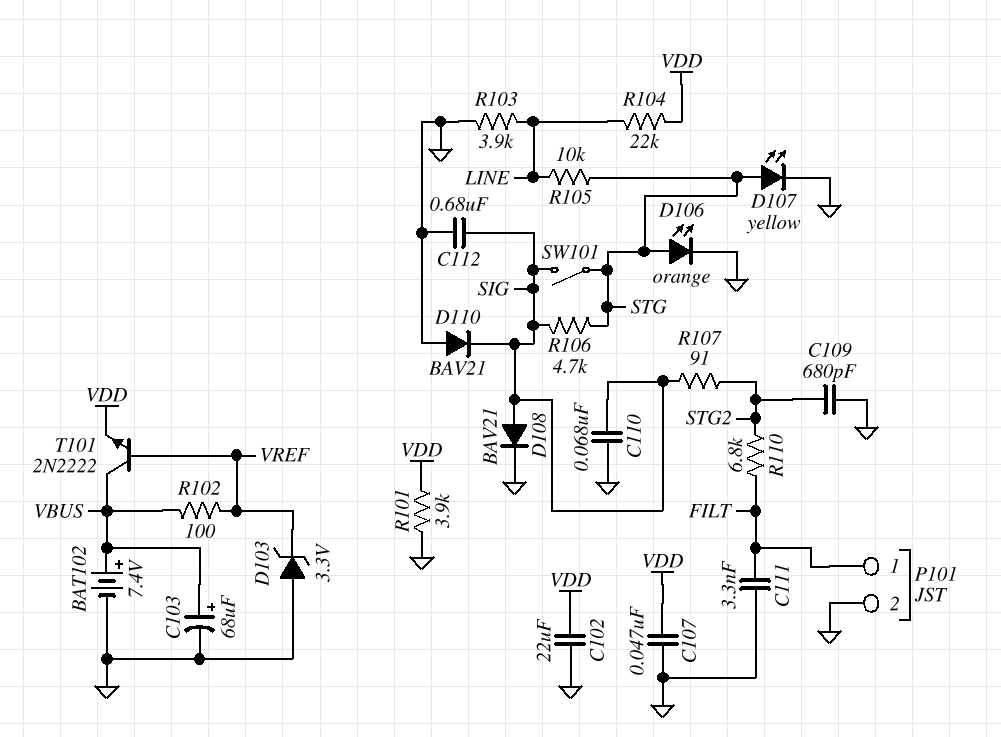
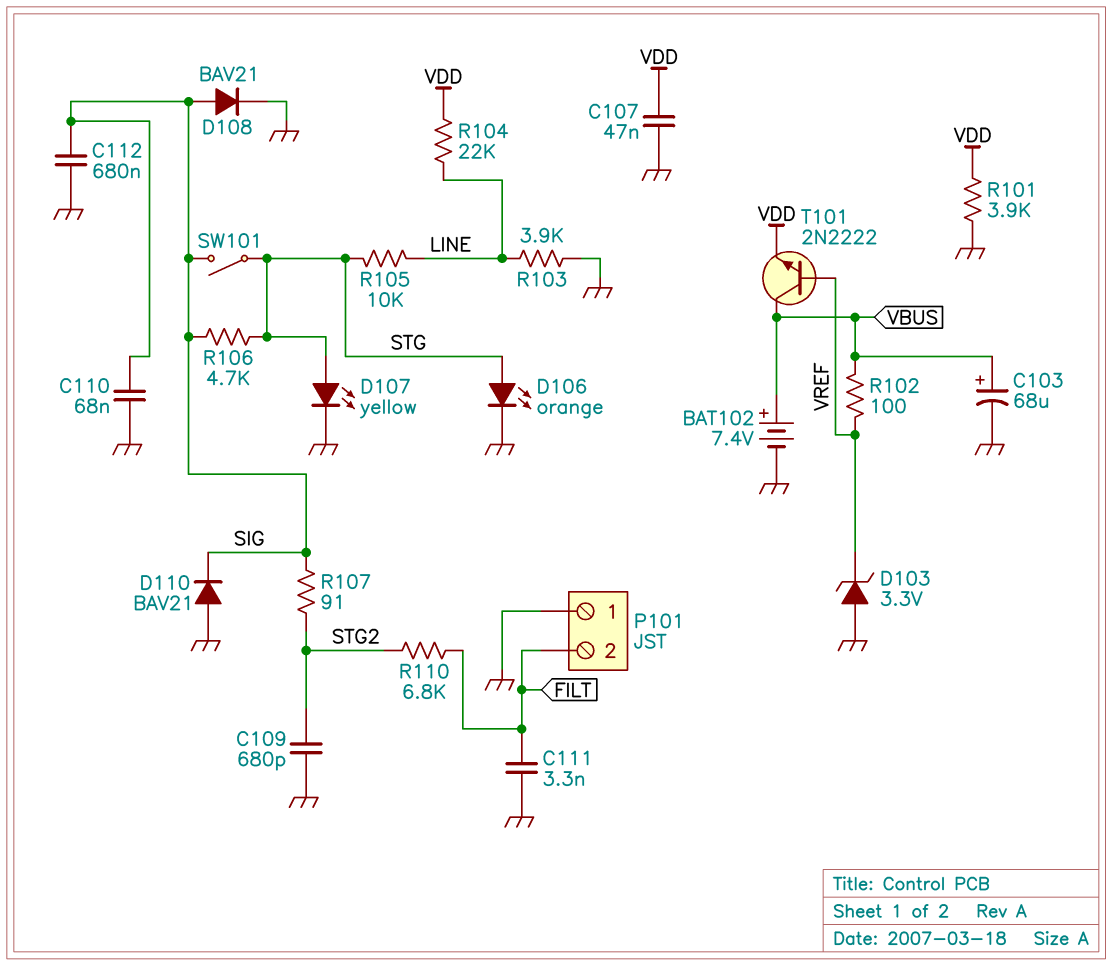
C102: 22uF (GND, VDD) -> none
P101 pin 1: FILT -> GND
P101 pin 2: GND -> FILT

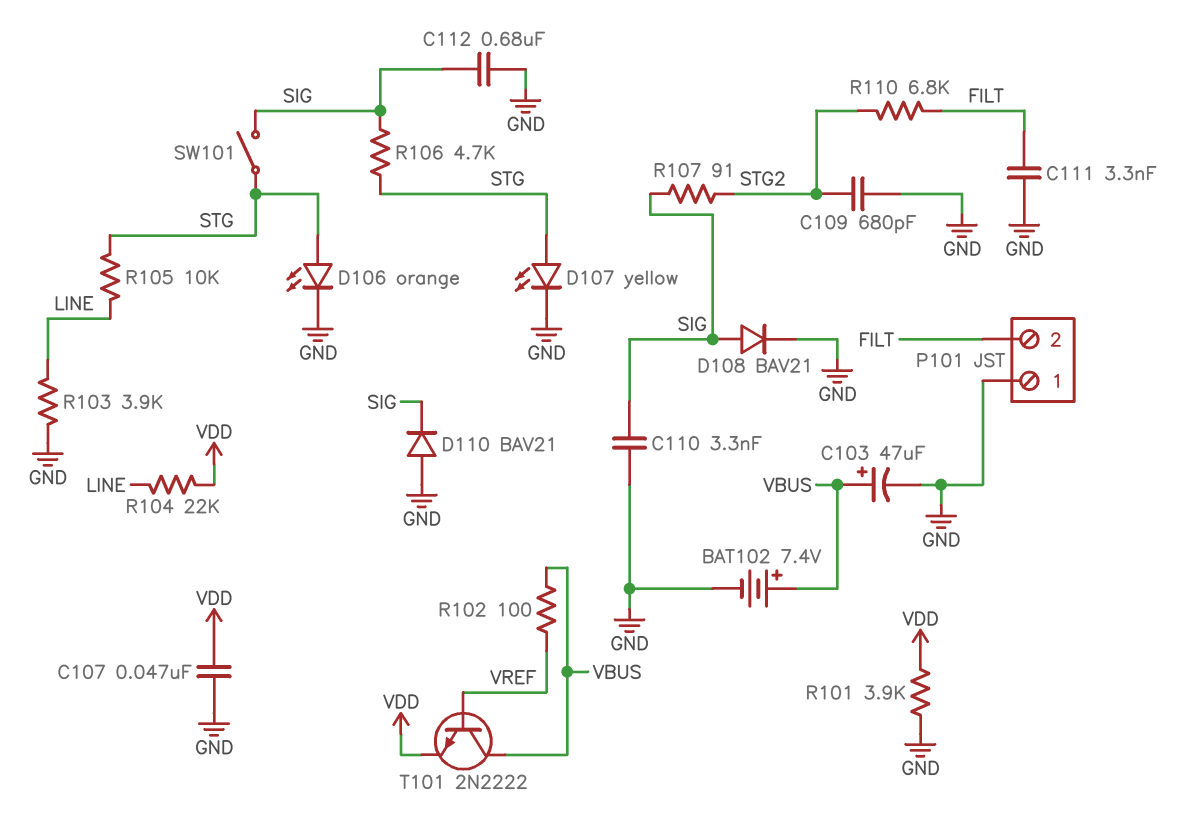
C103: 68uF (plus VBUS, minus GND) -> 47uF (plus VBUS, minus GND)
C110: 68nF (GND, SIG) -> 3.3nF (GND, SIG)
D103: zener 3.3V (A GND, K VREF) -> none

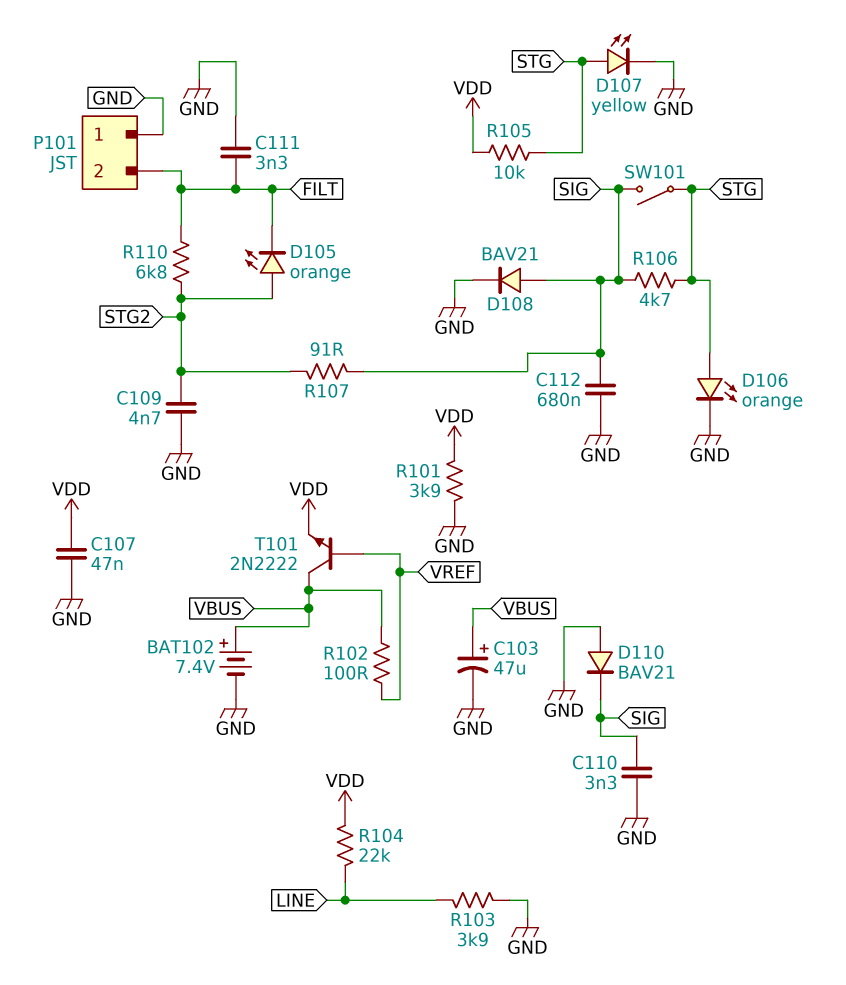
C109: 680pF (GND, STG2) -> 4.7nF (GND, STG2)
D105: none -> LED orange (A STG2, K FILT)
R105: 10k (LINE, STG) -> 10k (STG, VDD)

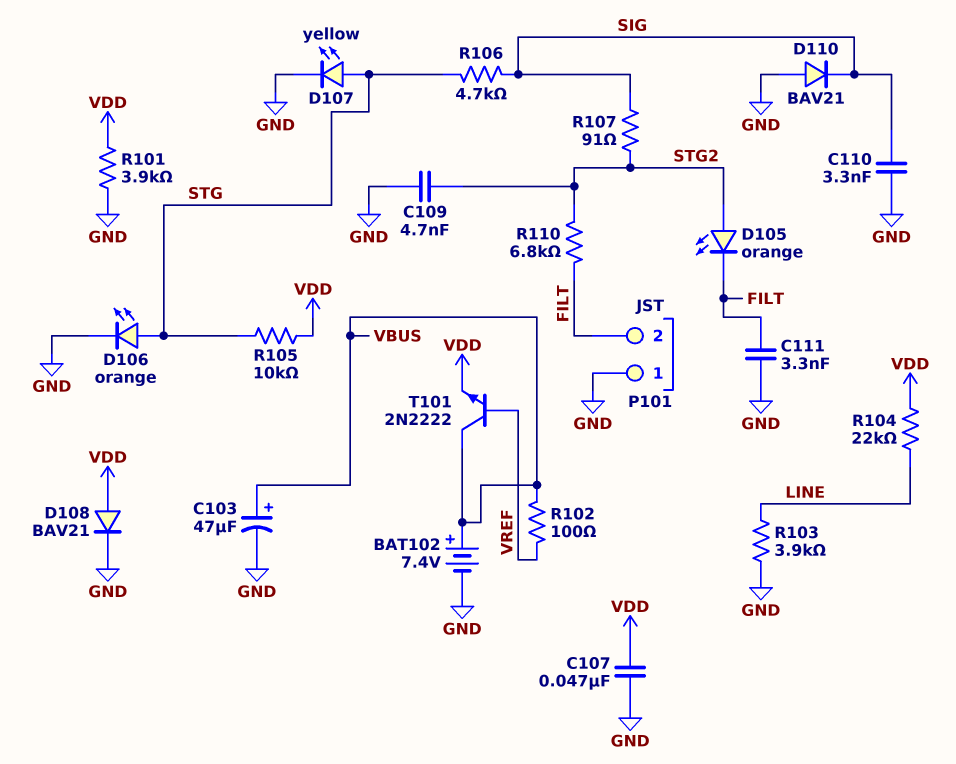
C112: 680nF (GND, SIG) -> none
D108: diode BAV21 (A SIG, K GND) -> diode BAV21 (A VDD, K GND)
SW101: switch (SIG, STG) -> none

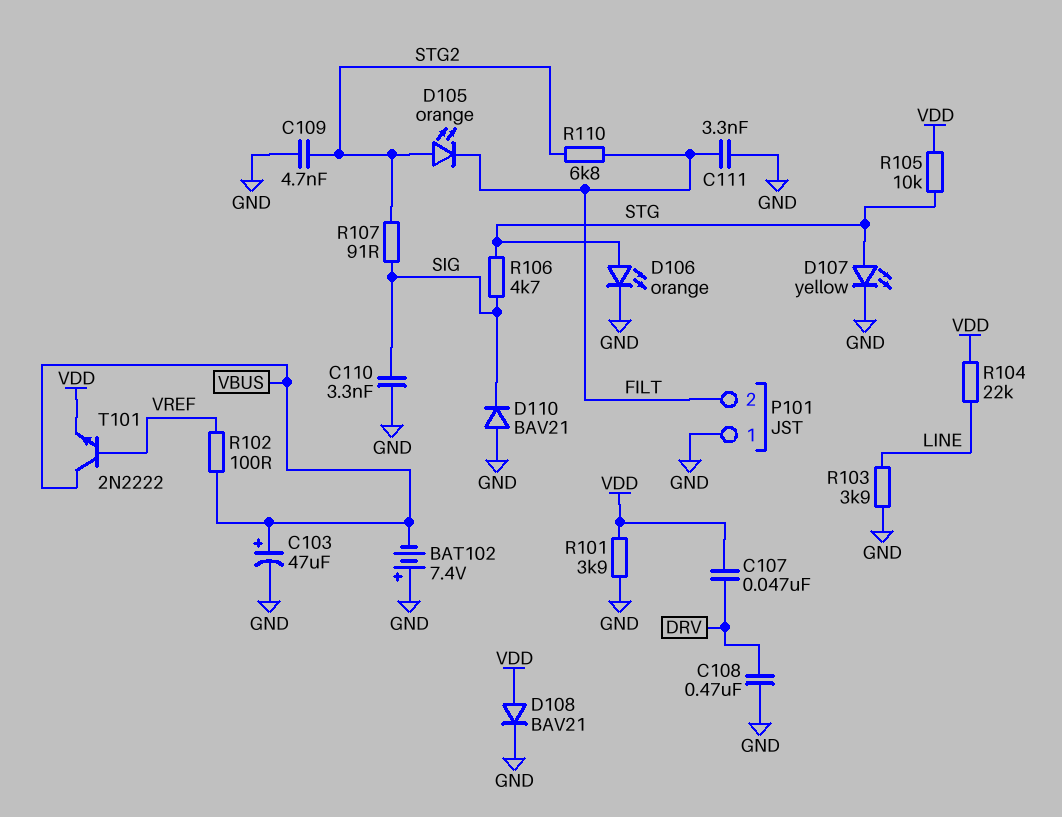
BAT102: 7.4V (plus VBUS, minus GND) -> 7.4V (plus GND, minus VBUS)
C107: 47nF (GND, VDD) -> 47nF (DRV, VDD)
C108: none -> 470nF (DRV, GND)

